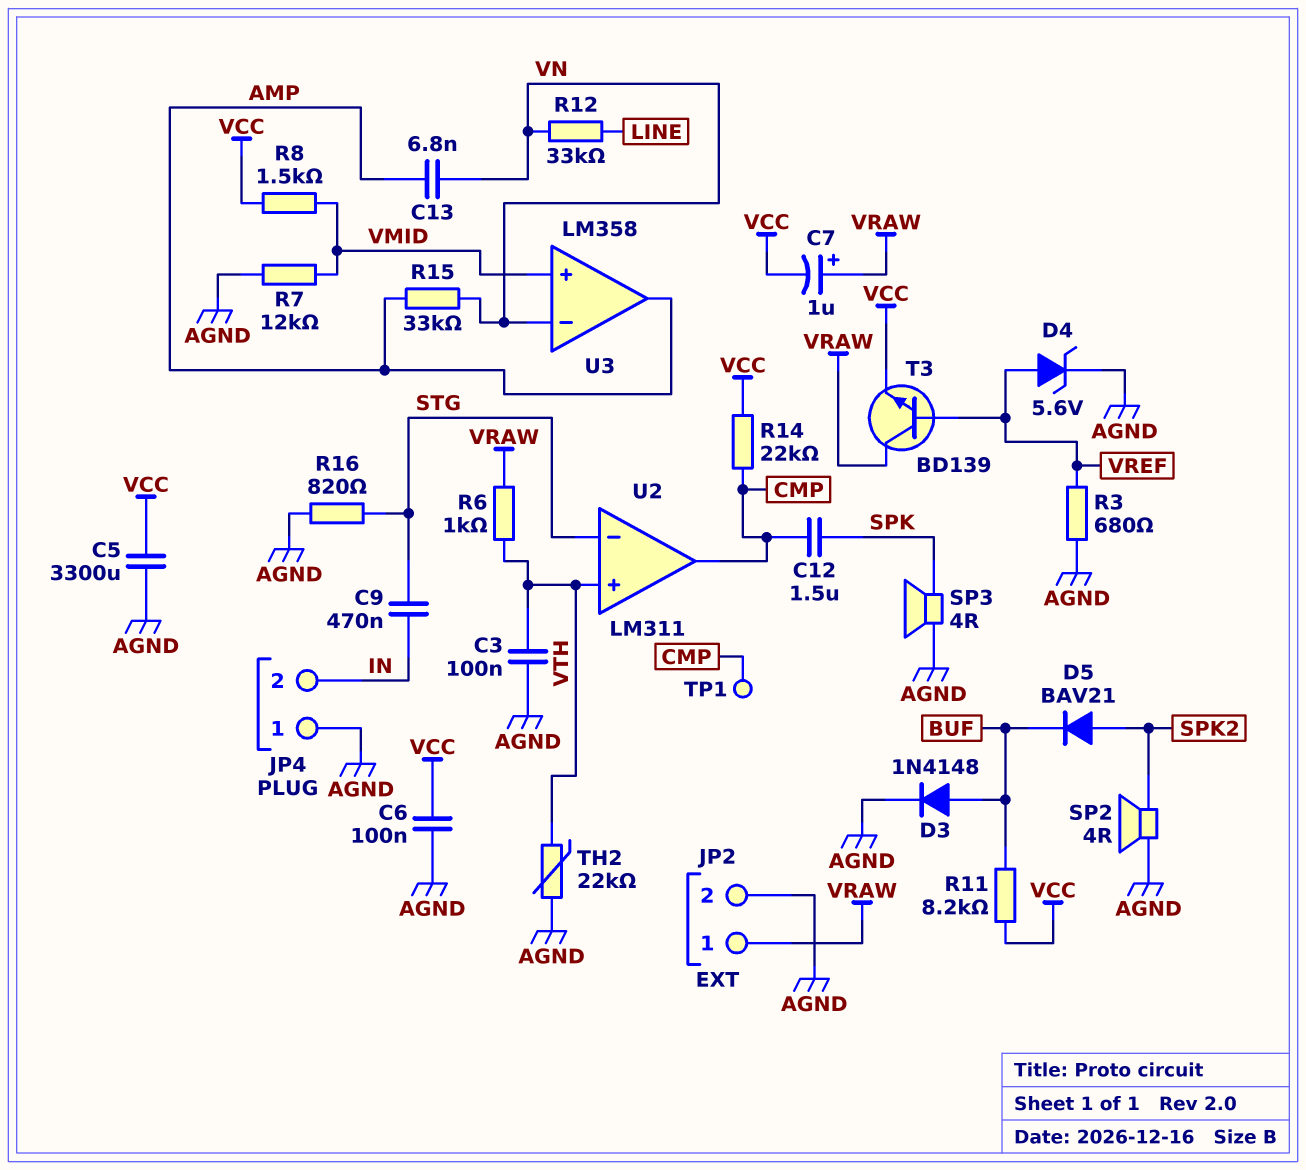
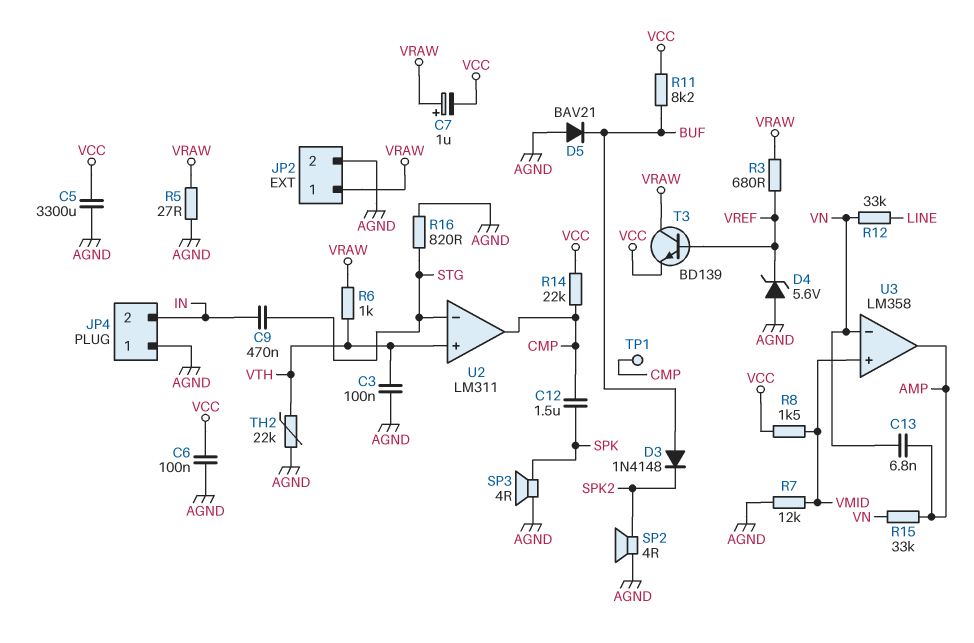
D3: diode 1N4148 (A BUF, K AGND) -> diode 1N4148 (A BUF, K SPK2)
D4: zener 5.6V (A VREF, K AGND) -> zener 5.6V (A AGND, K VREF)
D5: diode BAV21 (A SPK2, K BUF) -> diode BAV21 (A AGND, K BUF)
R3: 680 (AGND, VREF) -> 680 (VRAW, VREF)
R5: none -> 27 (AGND, VRAW)

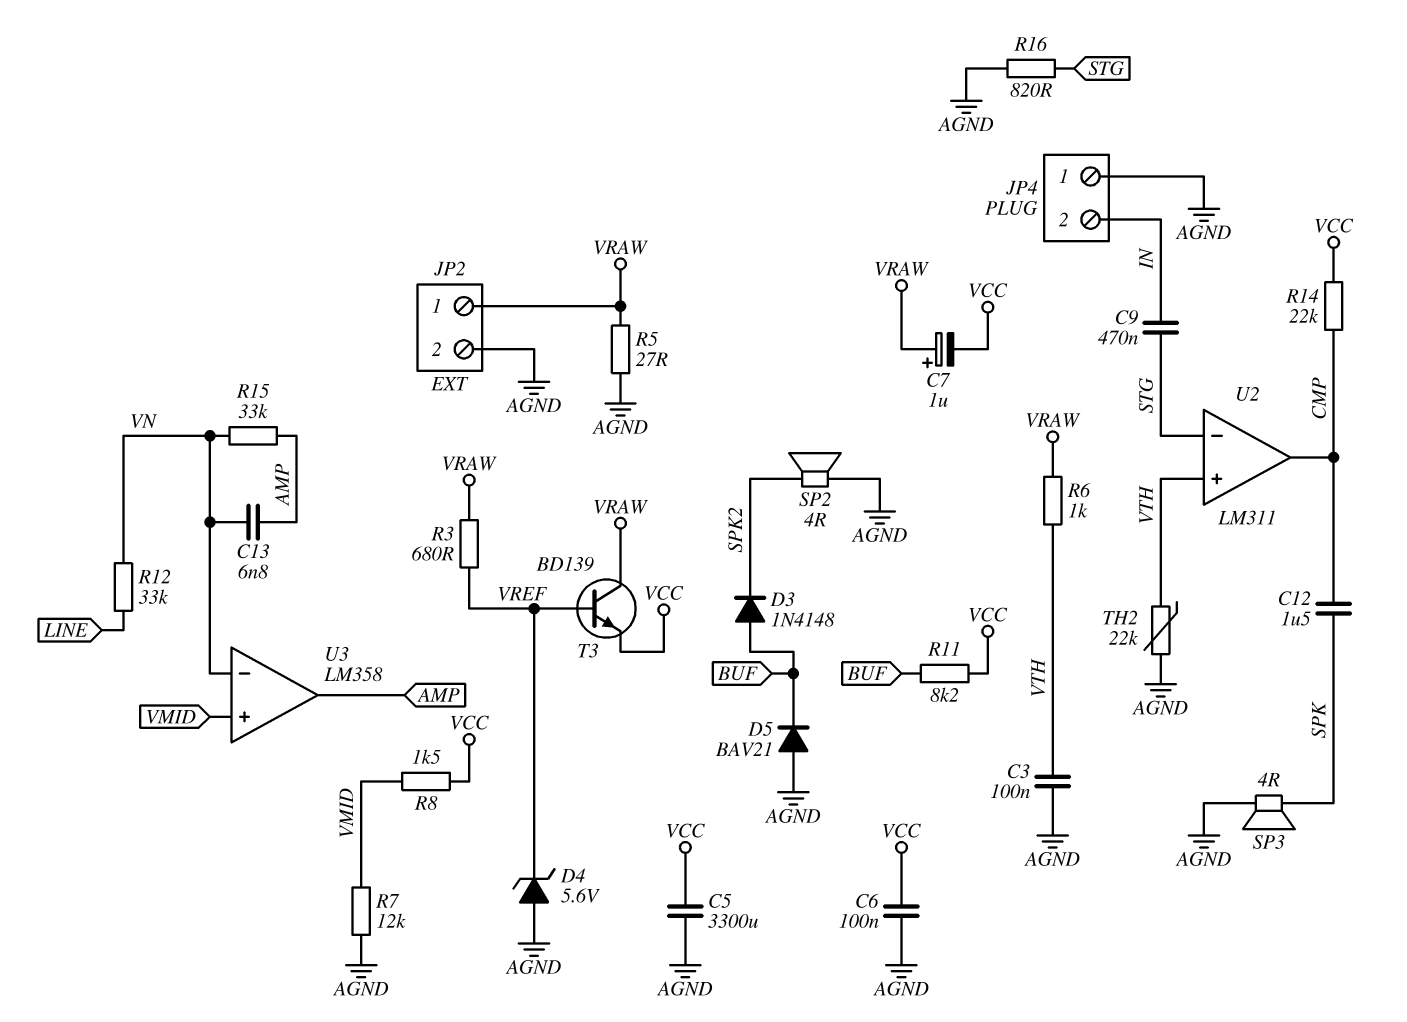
TP1: test point (CMP) -> none

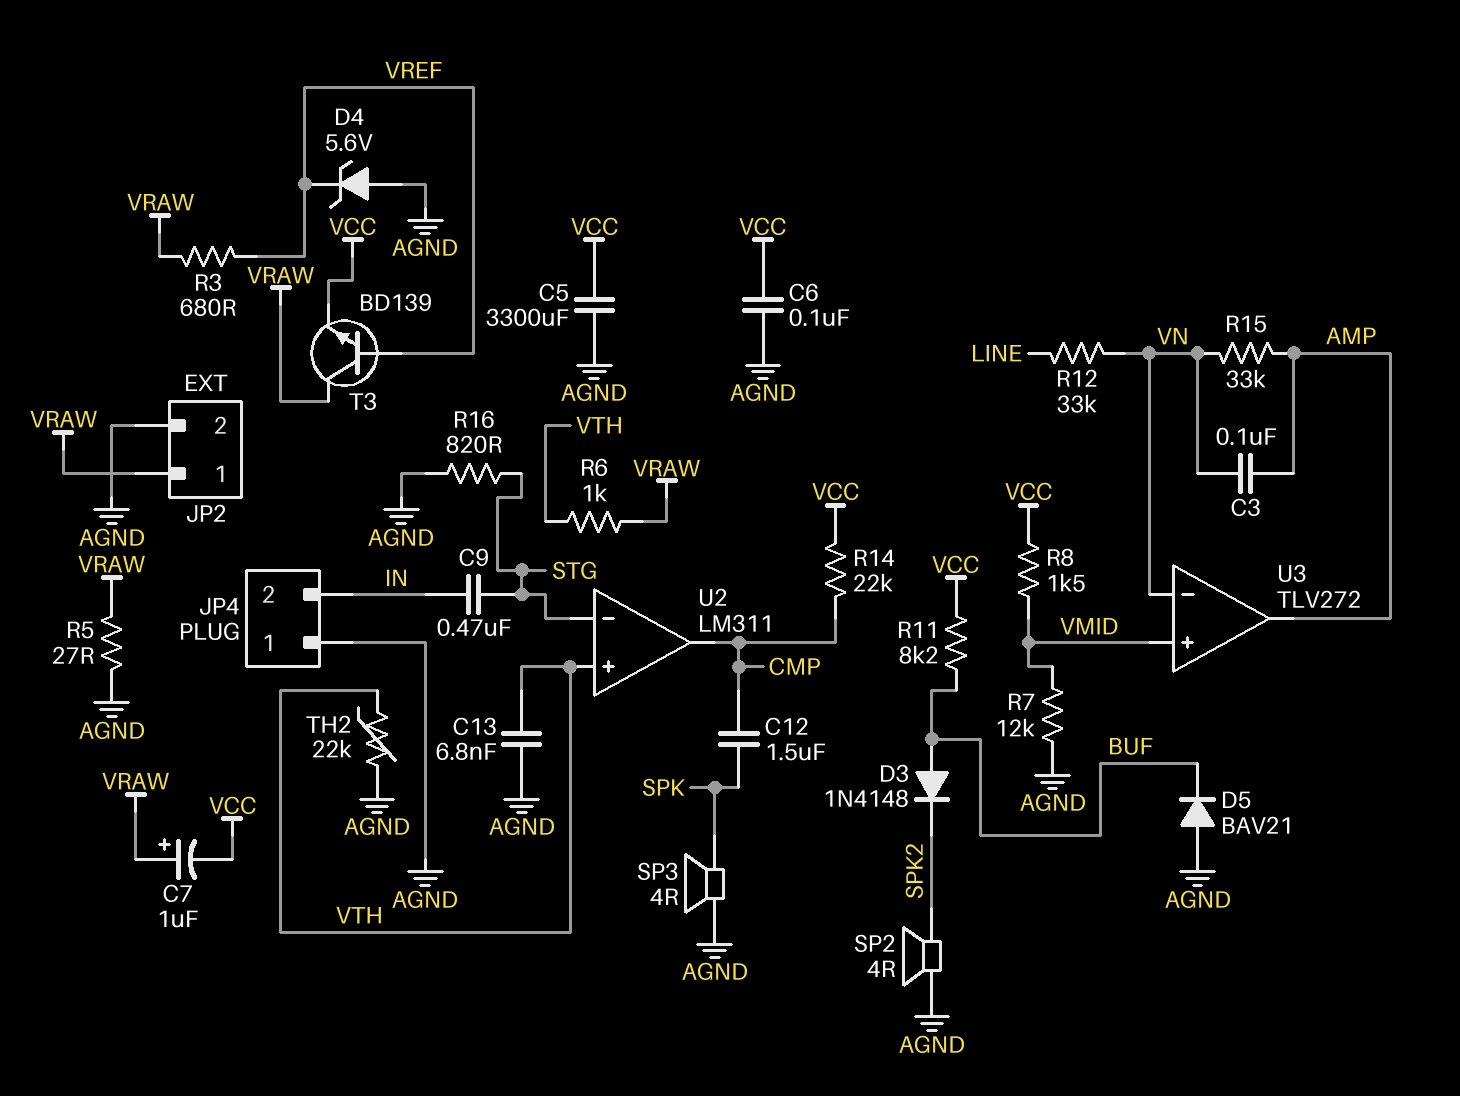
C3: 100nF (AGND, VTH) -> 100nF (AMP, VN)
C13: 6.8nF (AMP, VN) -> 6.8nF (AGND, VTH)
U3: LM358 -> TLV272

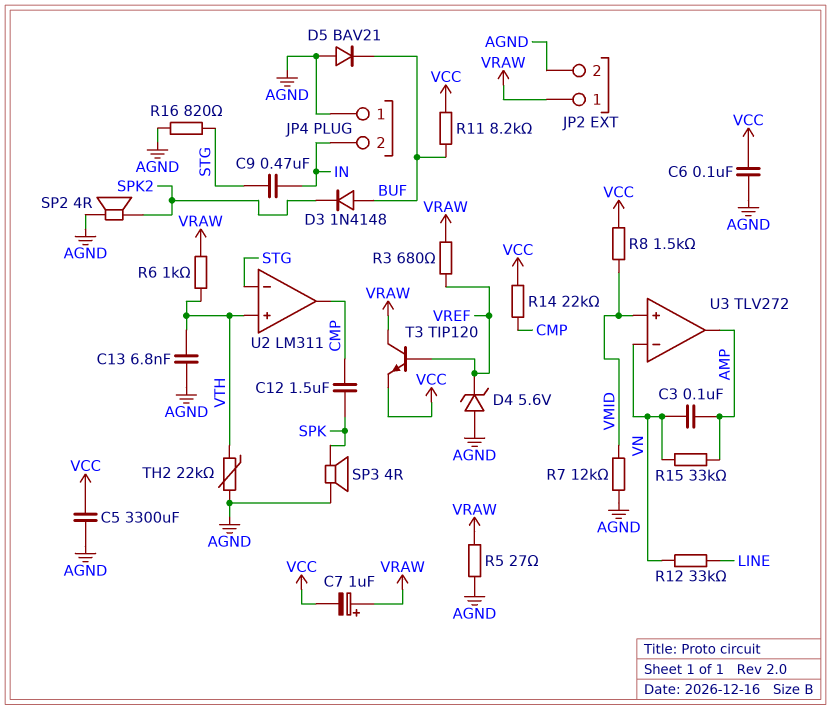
T3: NPN BD139 (B VREF, C VRAW, E VCC) -> NPN TIP120 (B VREF, C VRAW, E VCC)

